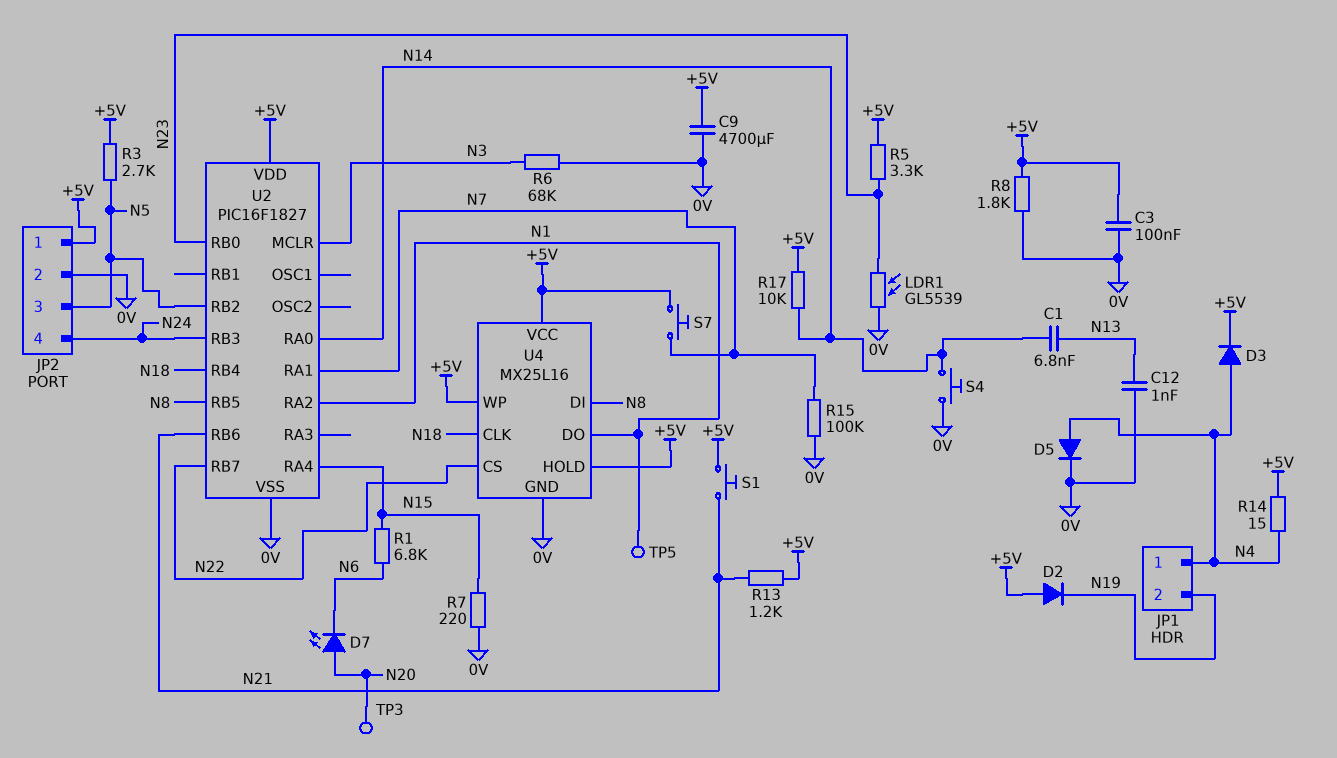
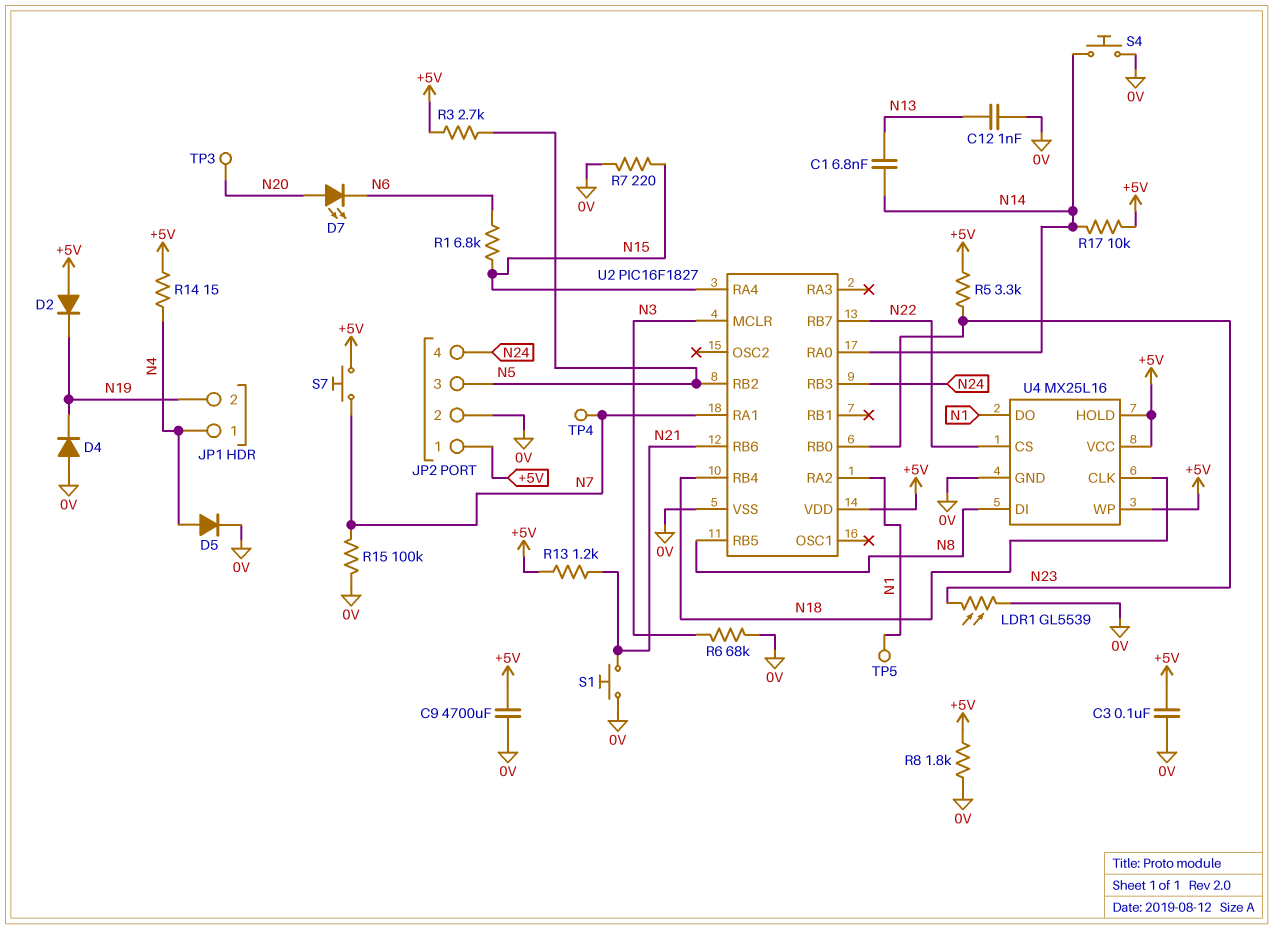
D3: diode (A N4, K +5V) -> none
D4: none -> diode (A 0V, K N19)
S1: button (+5V, N21) -> button (0V, N21)
TP4: none -> test point (N7)

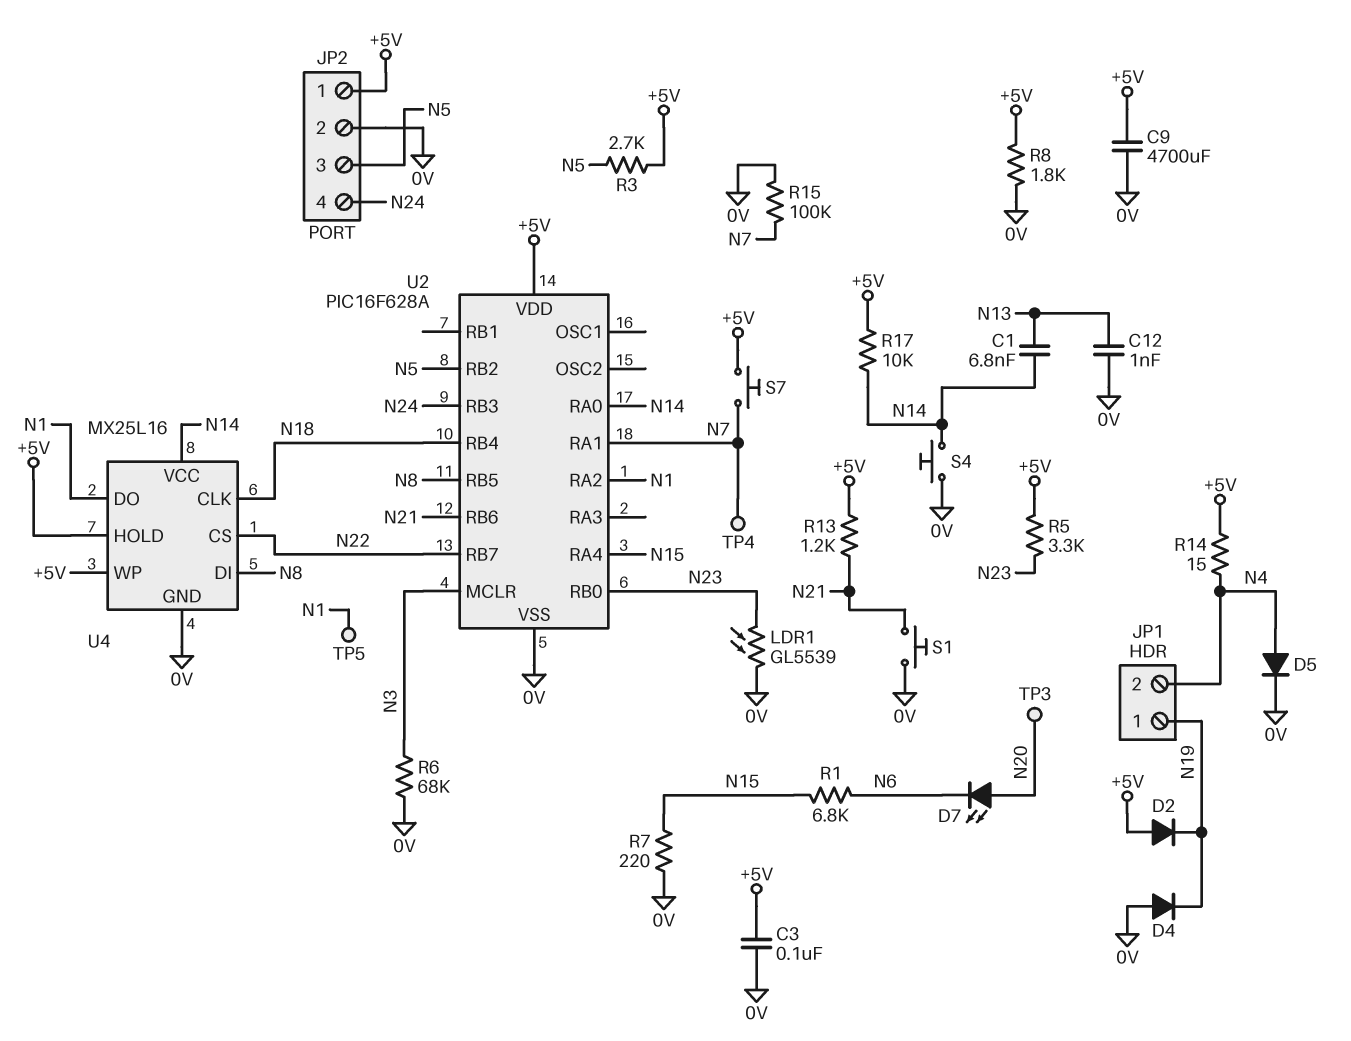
JP1 pin 1: N4 -> N19
JP1 pin 2: N19 -> N4
U2: PIC16F1827 -> PIC16F628A
U4 pin VCC: +5V -> N14

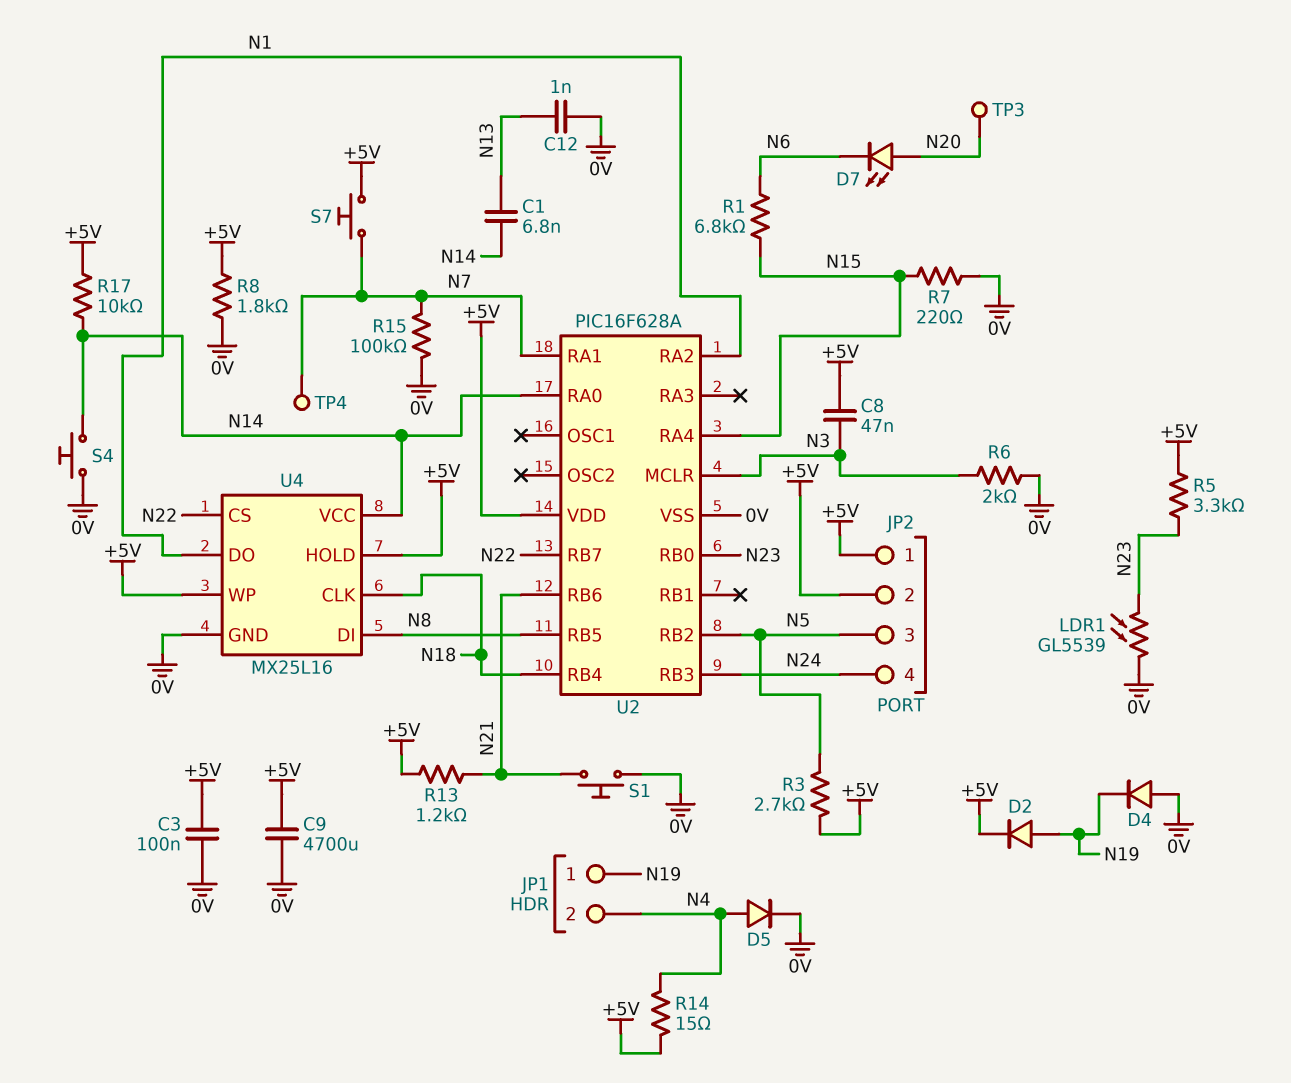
C8: none -> 47nF (+5V, N3)
D2: diode (A +5V, K N19) -> diode (A N19, K +5V)
JP2 pin 2: 0V -> +5V
R6: 68k (0V, N3) -> 2k (0V, N3)
TP5: test point (N1) -> none

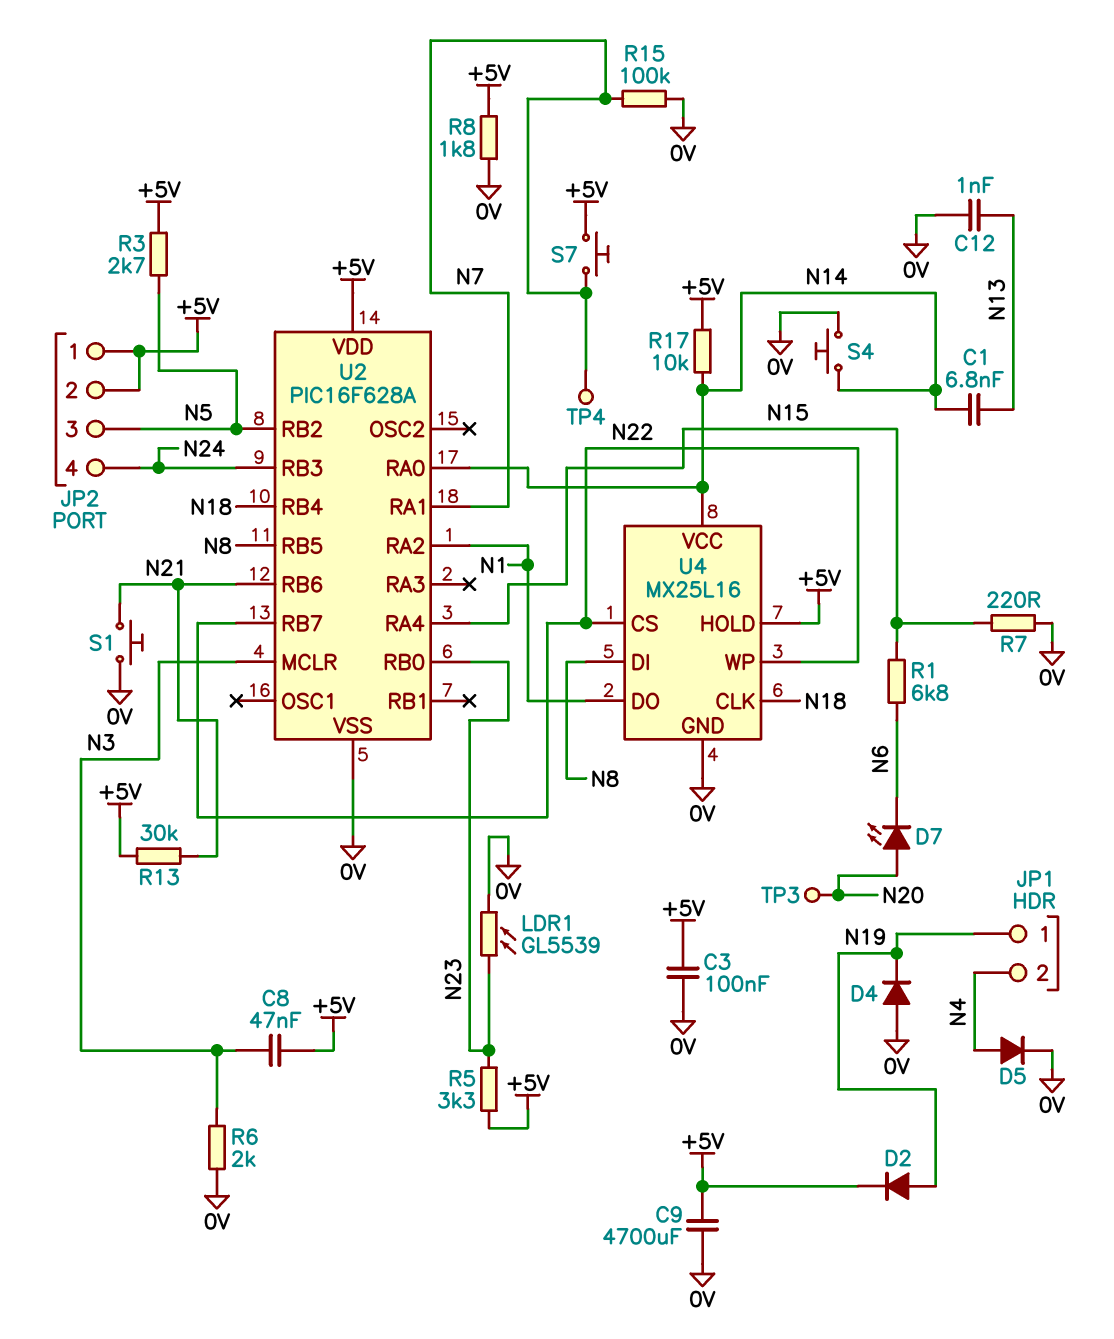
R13: 1.2k (+5V, N21) -> 30k (+5V, N21)
R14: 15 (+5V, N4) -> none
U4 pin WP: +5V -> N22

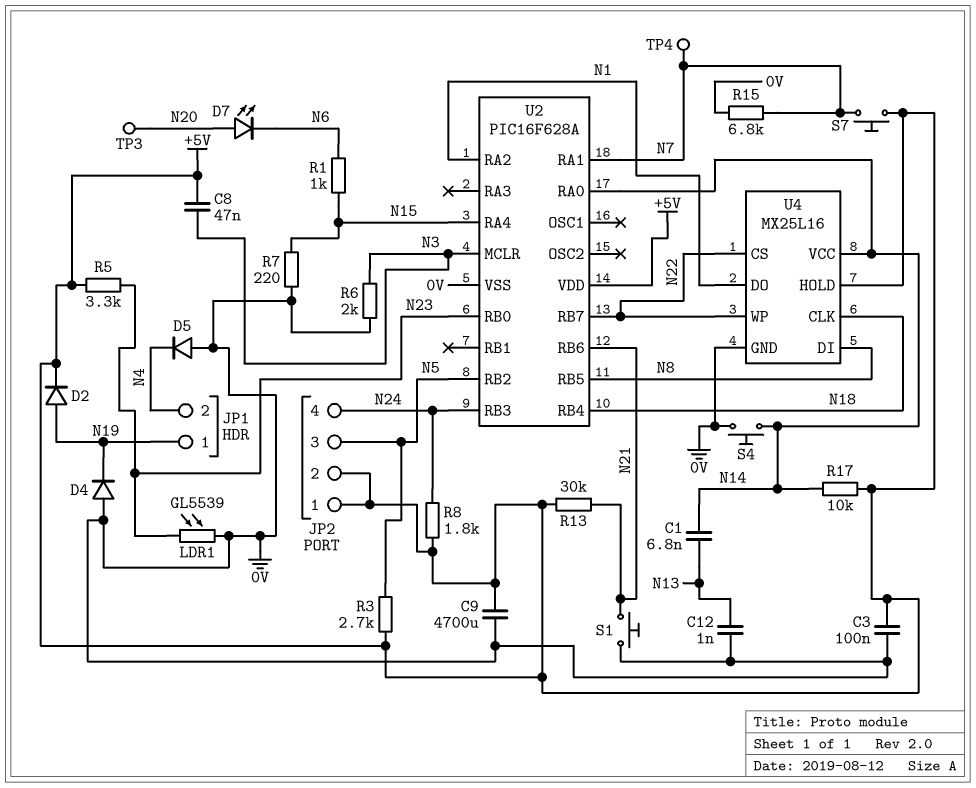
D5: diode (A N4, K 0V) -> diode (A 0V, K N4)
R1: 6.8k (N6, N15) -> 1k (N6, N15)
R8: 1.8k (+5V, 0V) -> 1.8k (+5V, N24)
R15: 100k (0V, N7) -> 6.8k (0V, N7)

